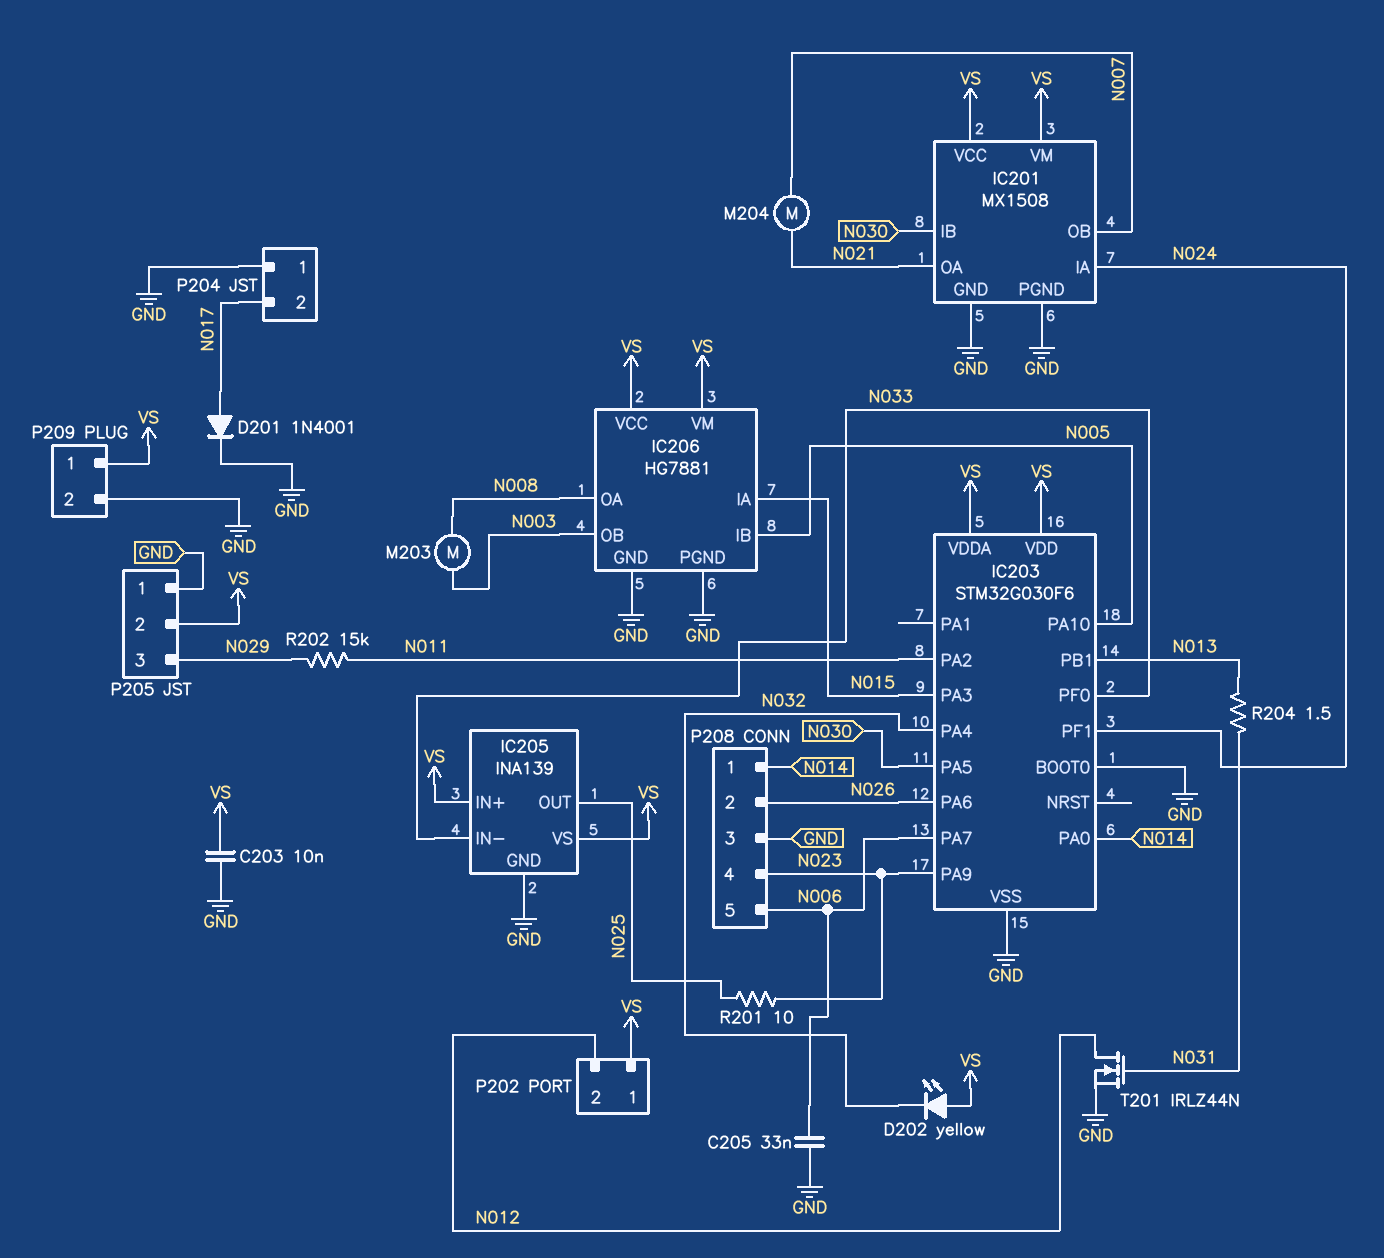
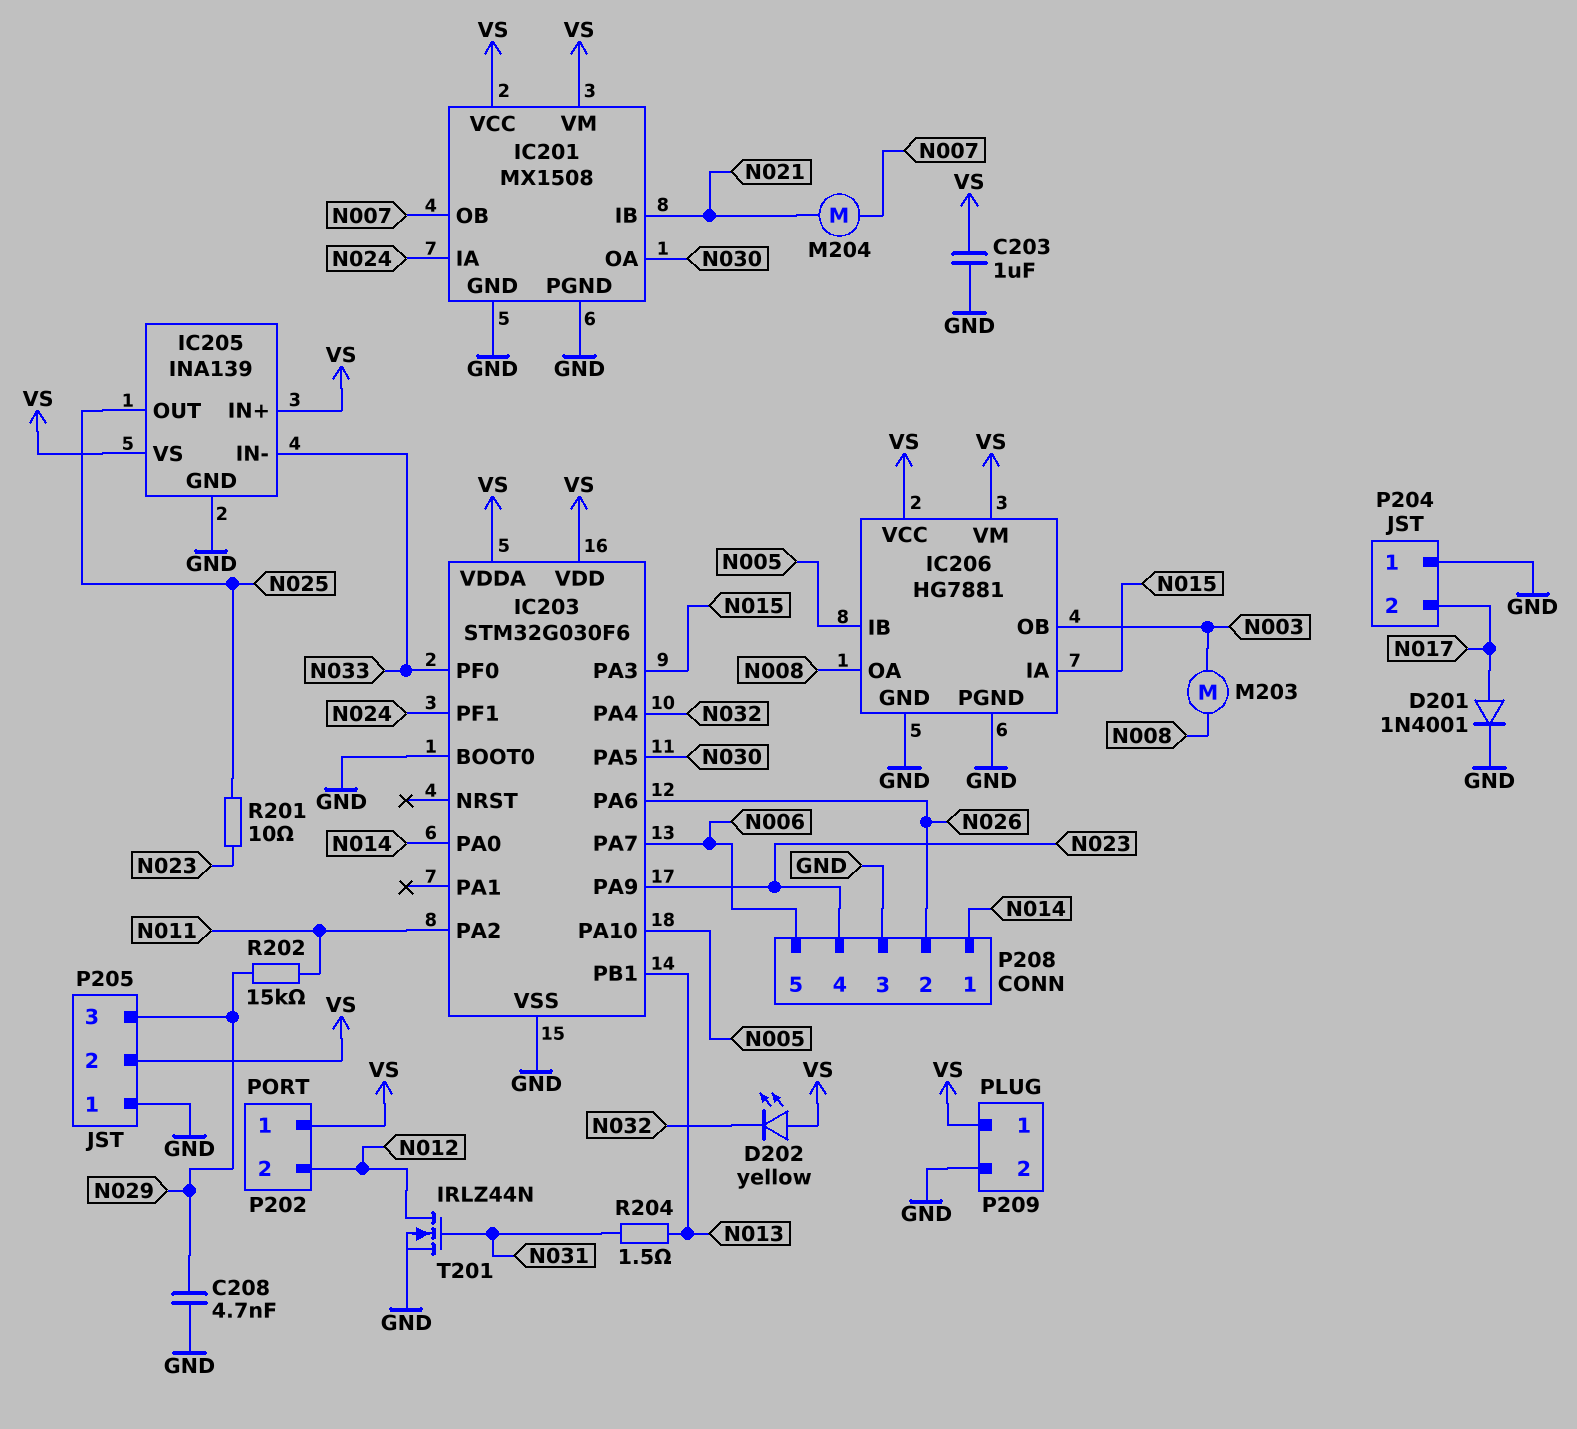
C203: 10nF (GND, VS) -> 1uF (GND, VS)
C205: 33nF (GND, N006) -> none
C208: none -> 4.7nF (GND, N029)
IC201 pin IB: N030 -> N021
IC201 pin OA: N021 -> N030

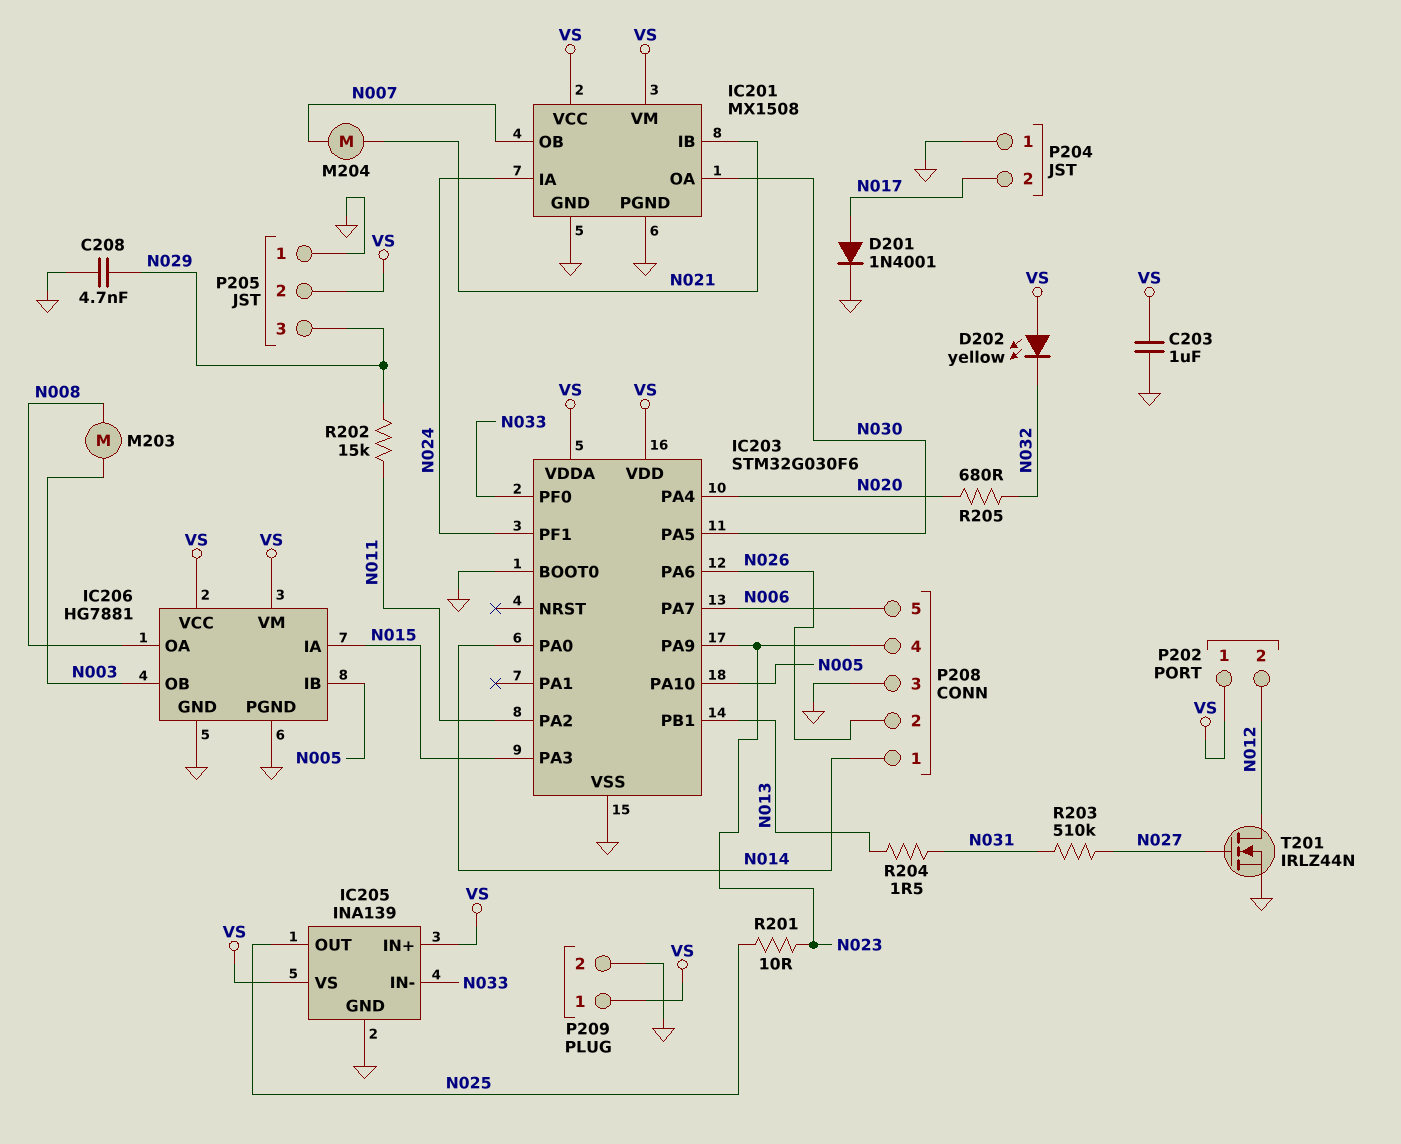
IC203 pin PA4: N032 -> N020
R203: none -> 510k (N027, N031)
R205: none -> 680 (N020, N032)
T201: NMOS IRLZ44N (G N031, D N012, S GND) -> NMOS IRLZ44N (G N027, D N012, S GND)

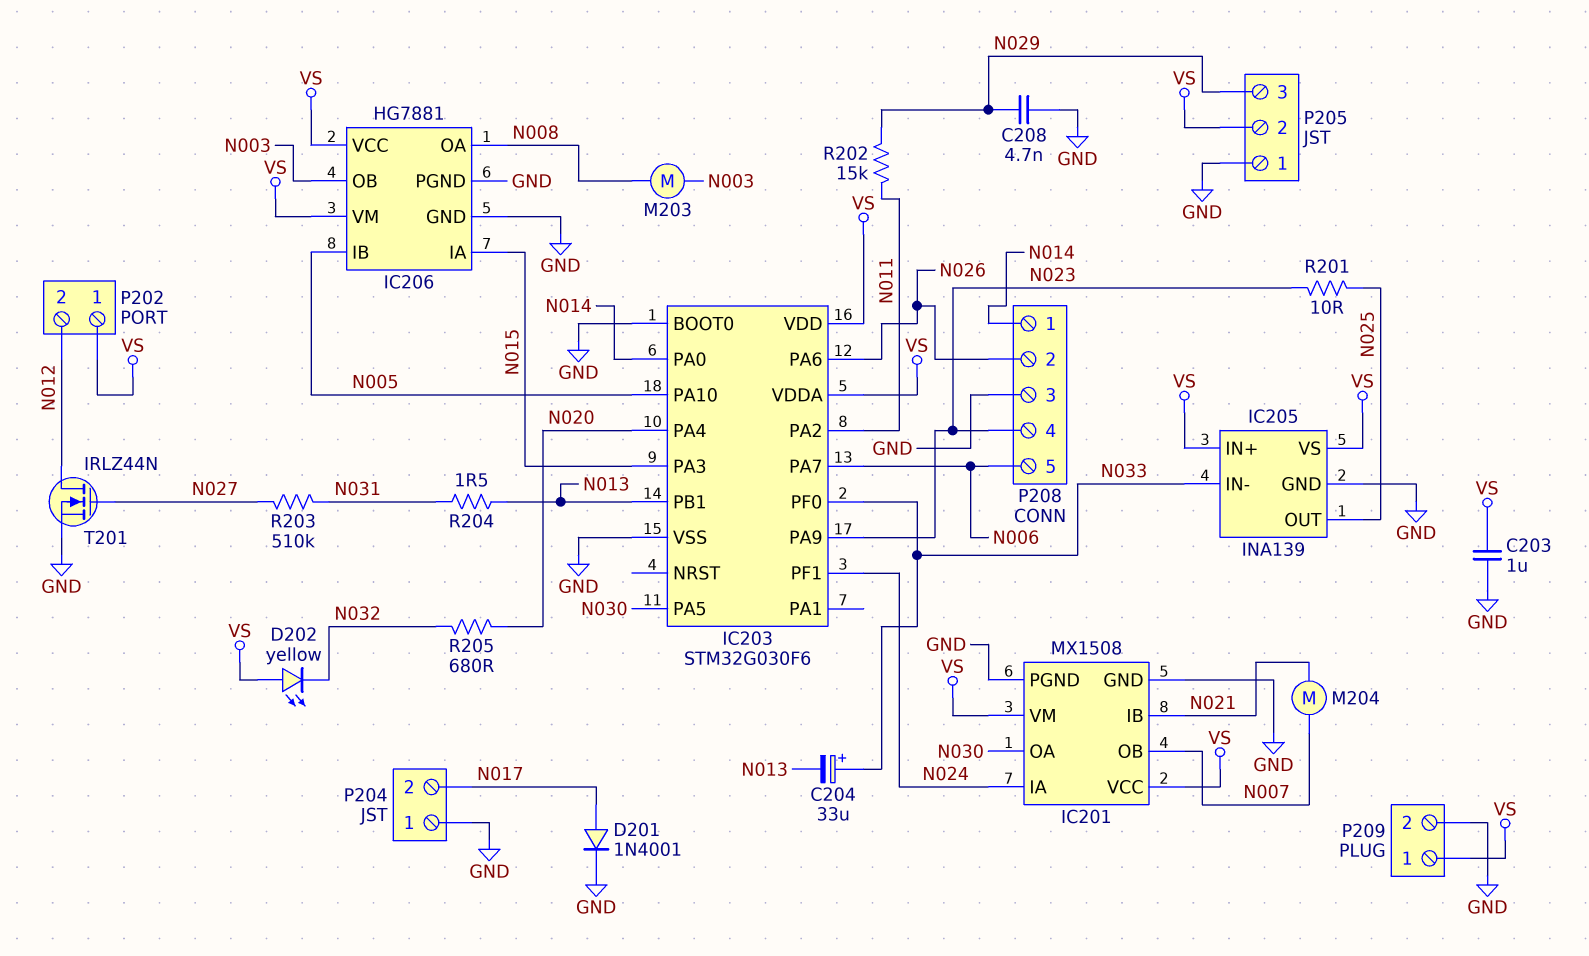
C204: none -> 33uF (plus N033, minus N013)

